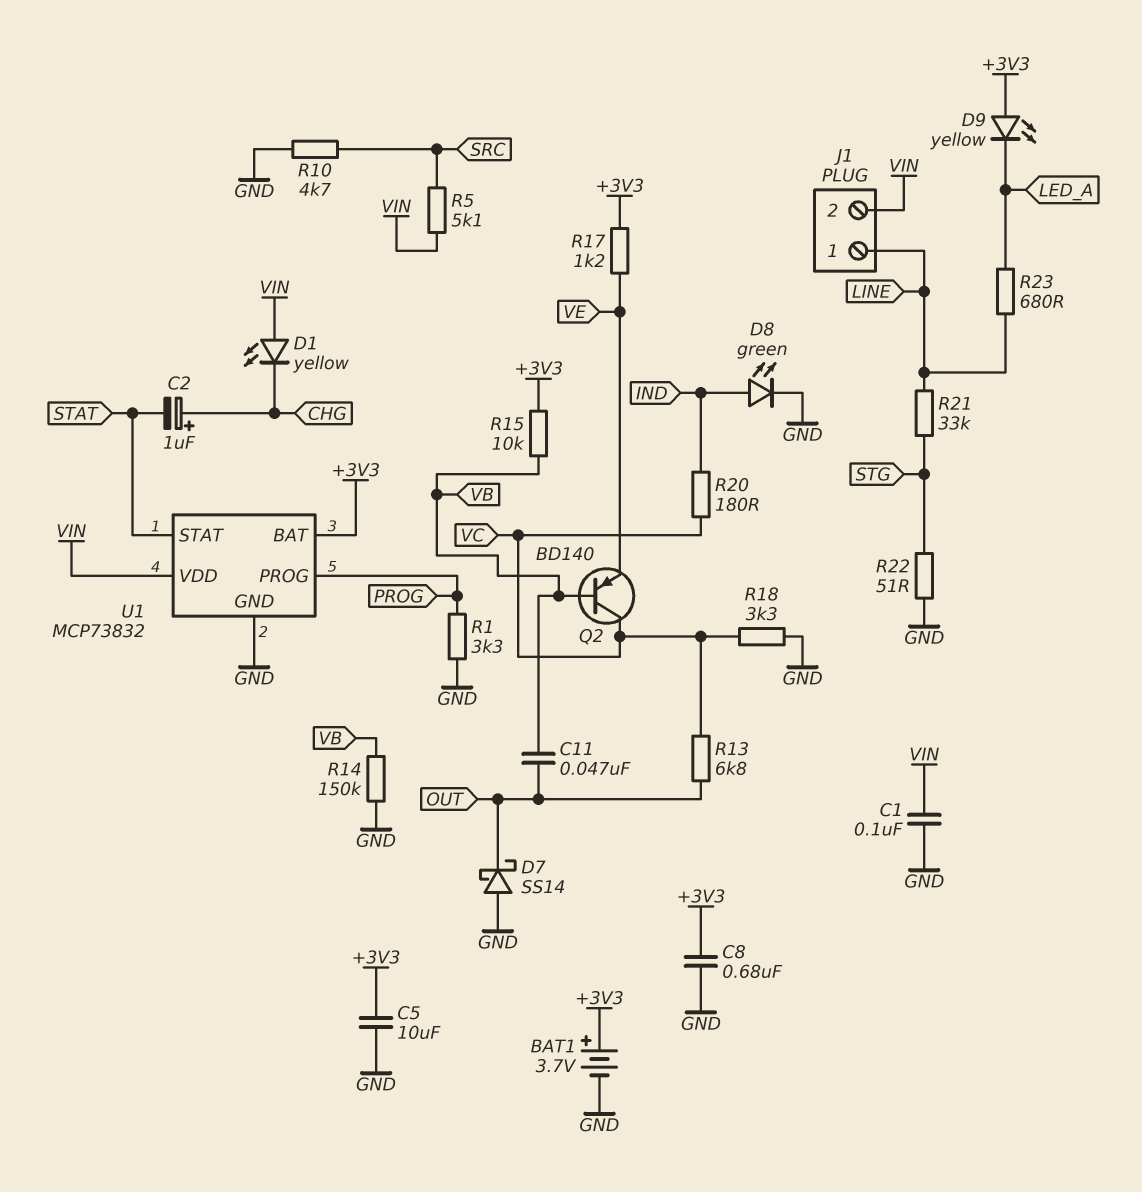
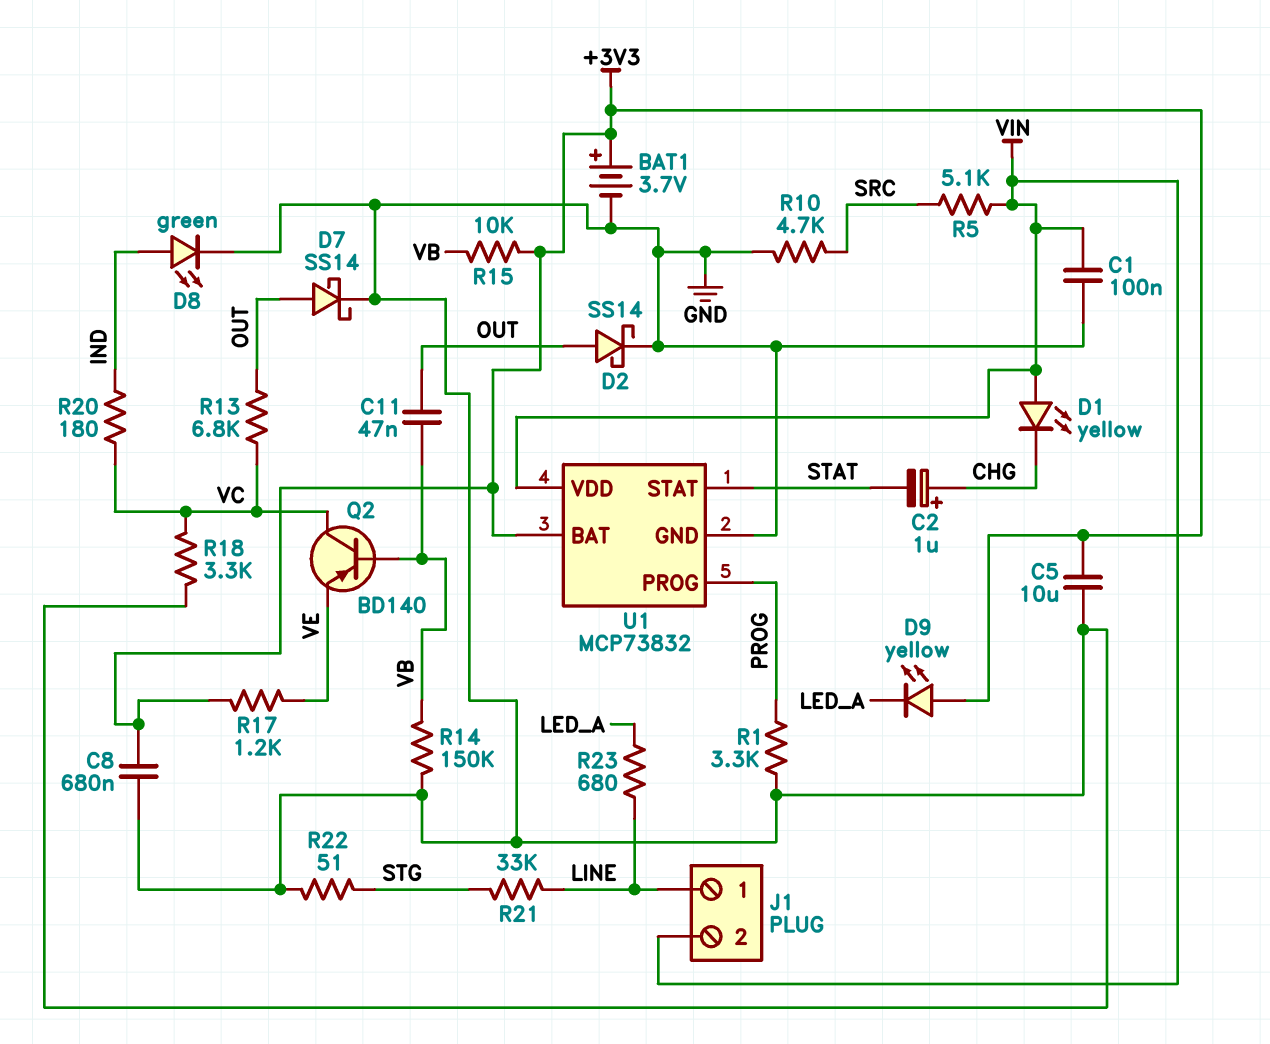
D2: none -> schottky SS14 (A OUT, K GND)
D7: schottky SS14 (A GND, K OUT) -> schottky SS14 (A OUT, K GND)

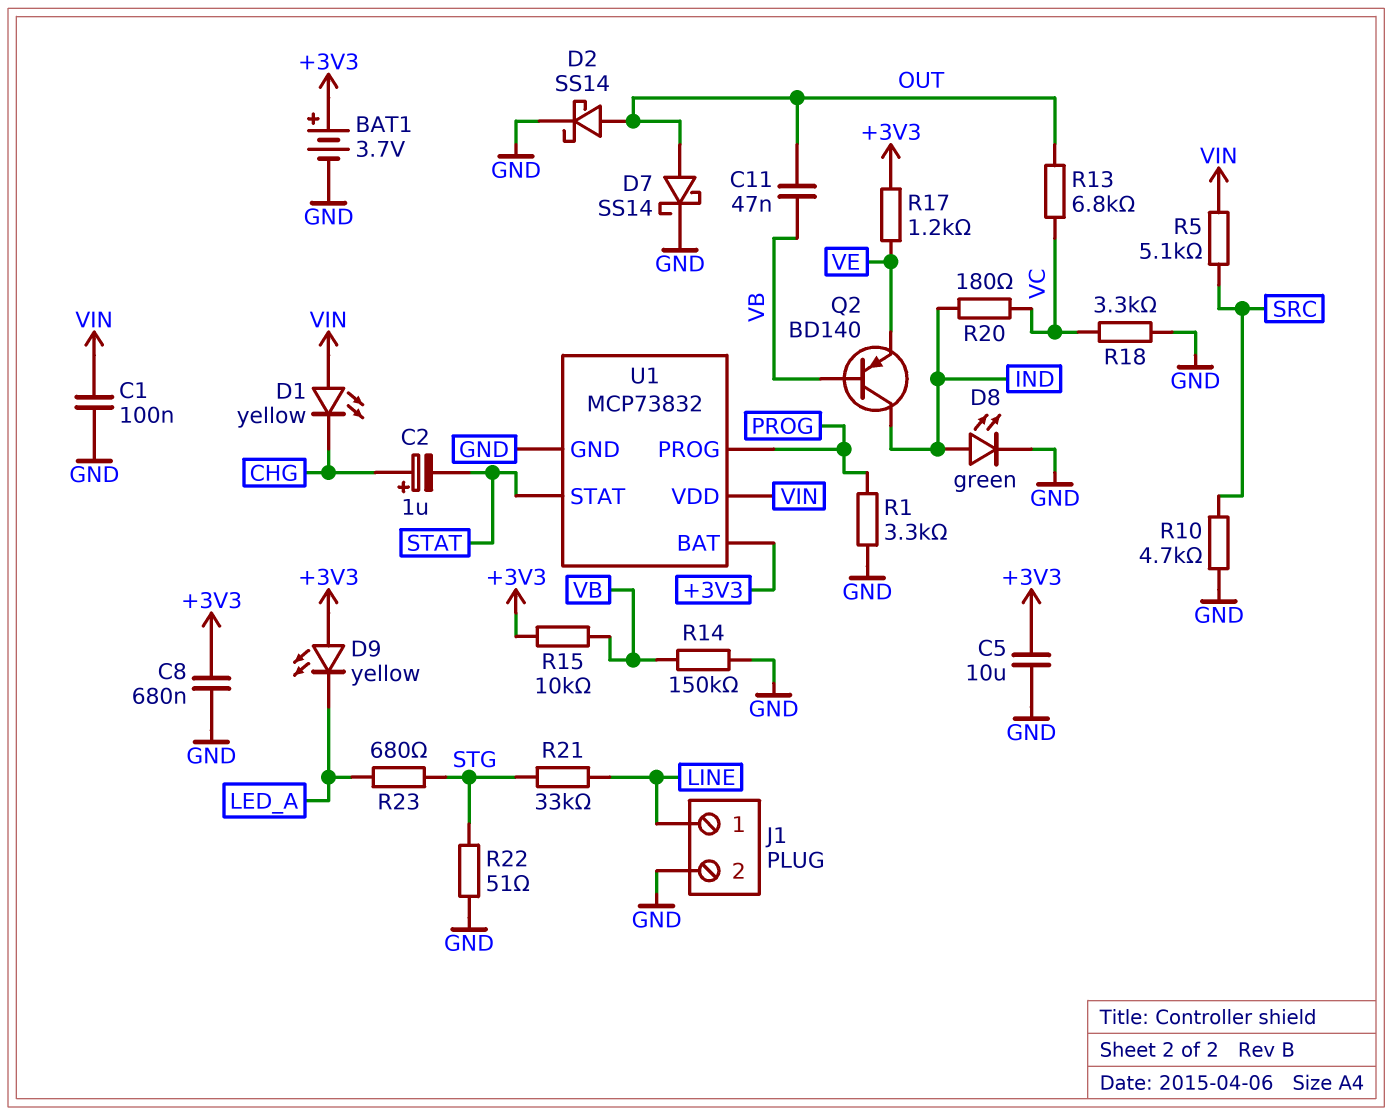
J1 pin 2: VIN -> GND
Q2: PNP BD140 (B VB, C VC, E VE) -> PNP BD140 (B VB, C IND, E VE)
R23: 680 (LED_A, LINE) -> 680 (LED_A, STG)

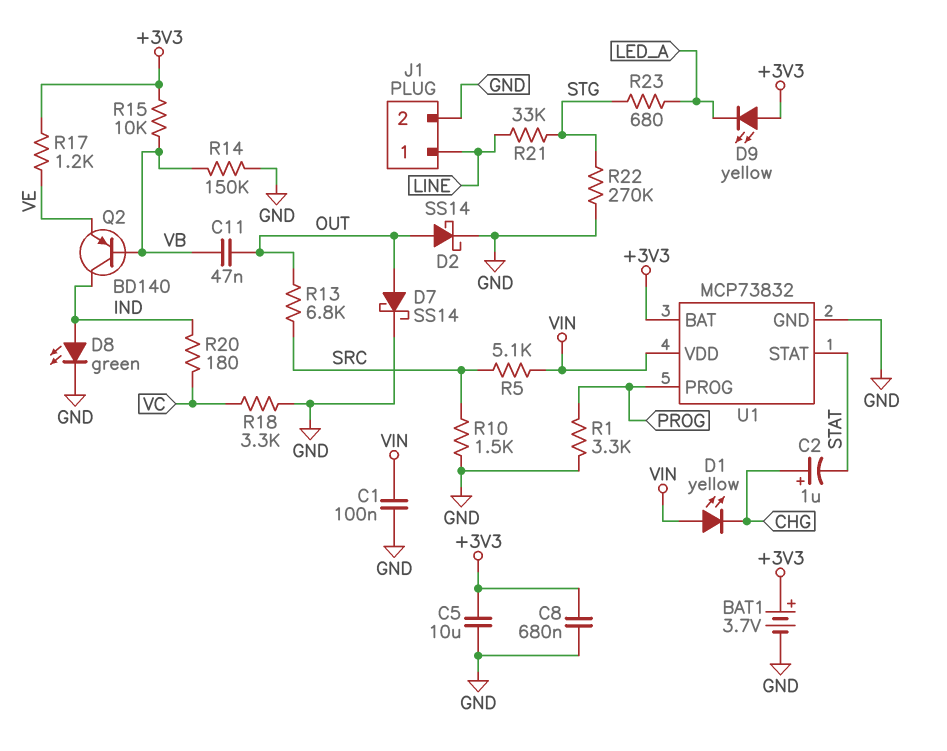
R10: 4.7k (GND, SRC) -> 1.5k (GND, SRC)
R13: 6.8k (OUT, VC) -> 6.8k (OUT, SRC)
R22: 51 (GND, STG) -> 270k (GND, STG)

